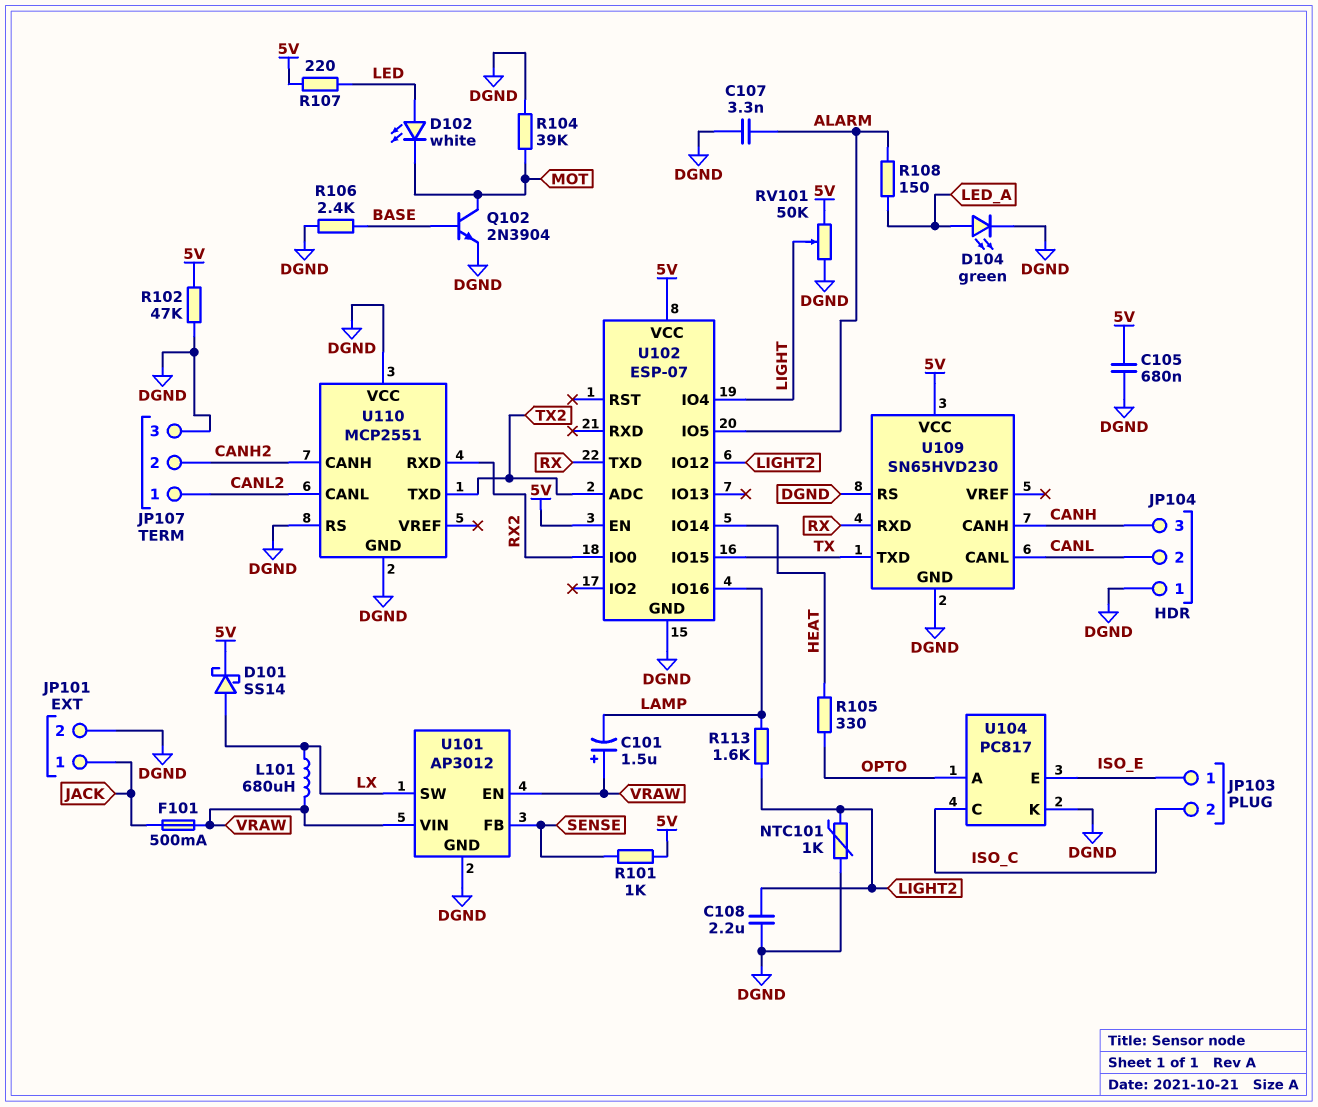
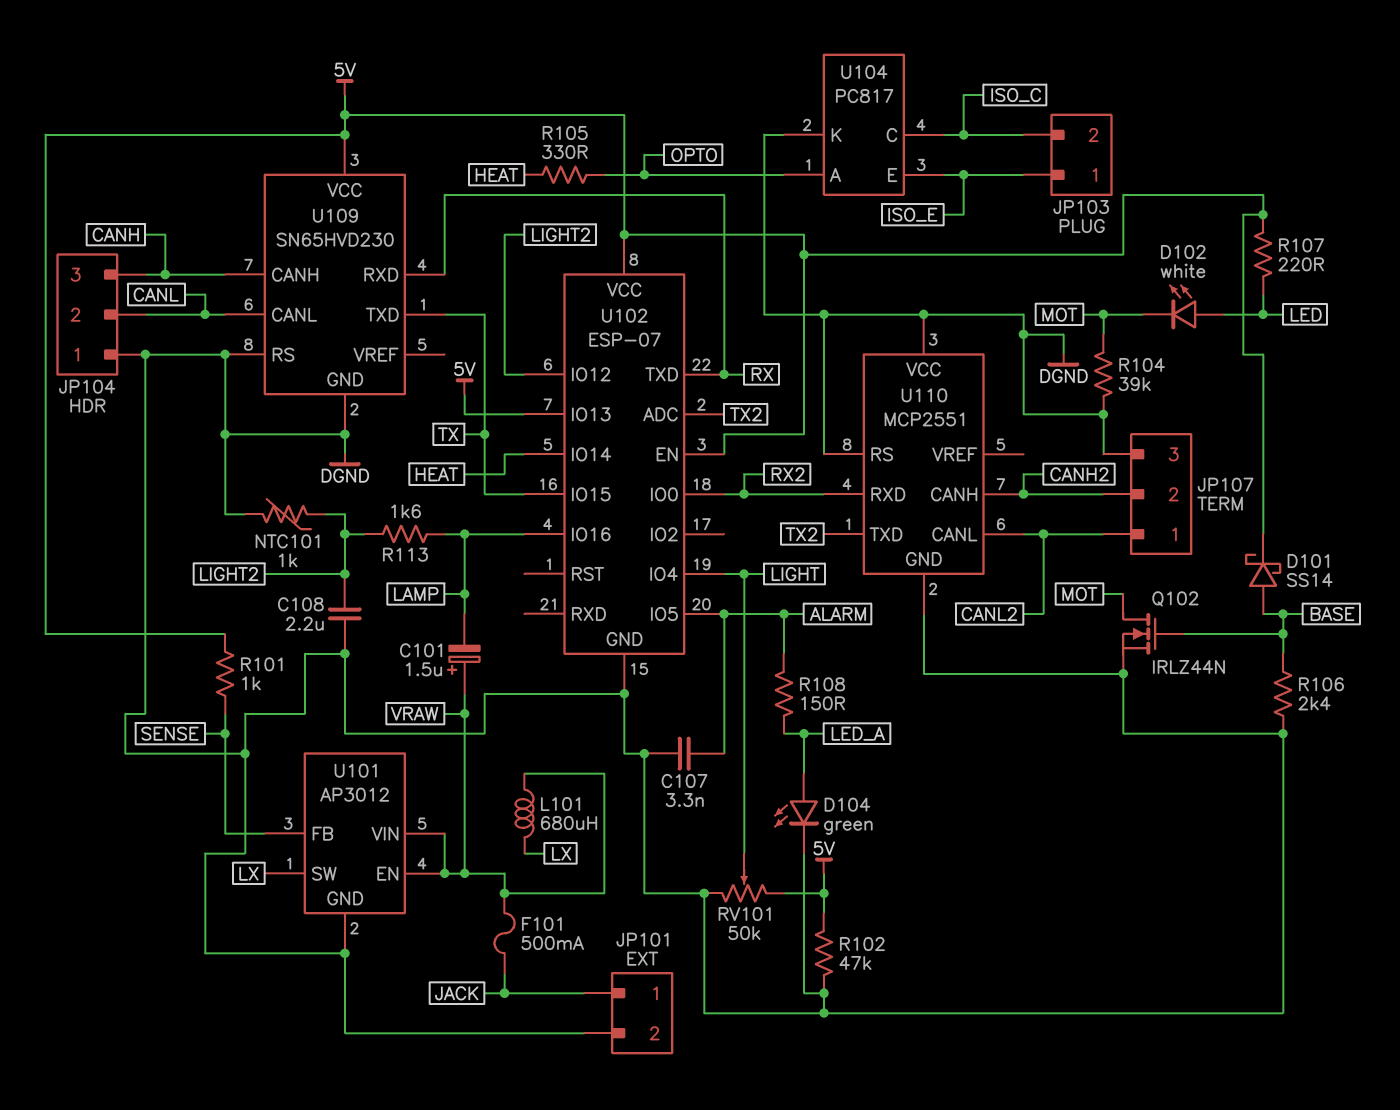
C105: 680nF (5V, DGND) -> none
D101: schottky SS14 (A LX, K 5V) -> schottky SS14 (A BASE, K 5V)
Q102: NPN 2N3904 (B BASE, C MOT, E DGND) -> NMOS IRLZ44N (G BASE, D MOT, S DGND)
U102 pin IO13: none -> 5V

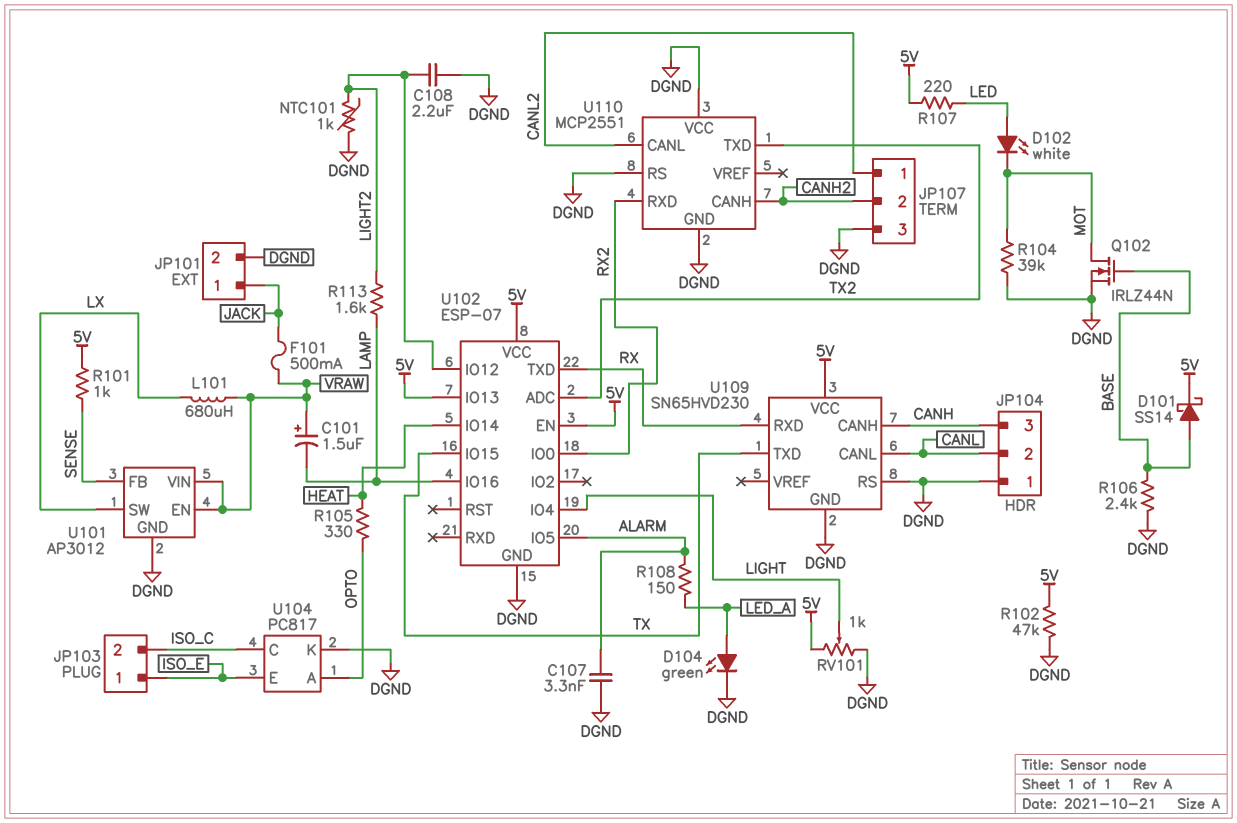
RV101: 50k (5V, DGND, wiper LIGHT) -> 1k (5V, DGND, wiper LIGHT)

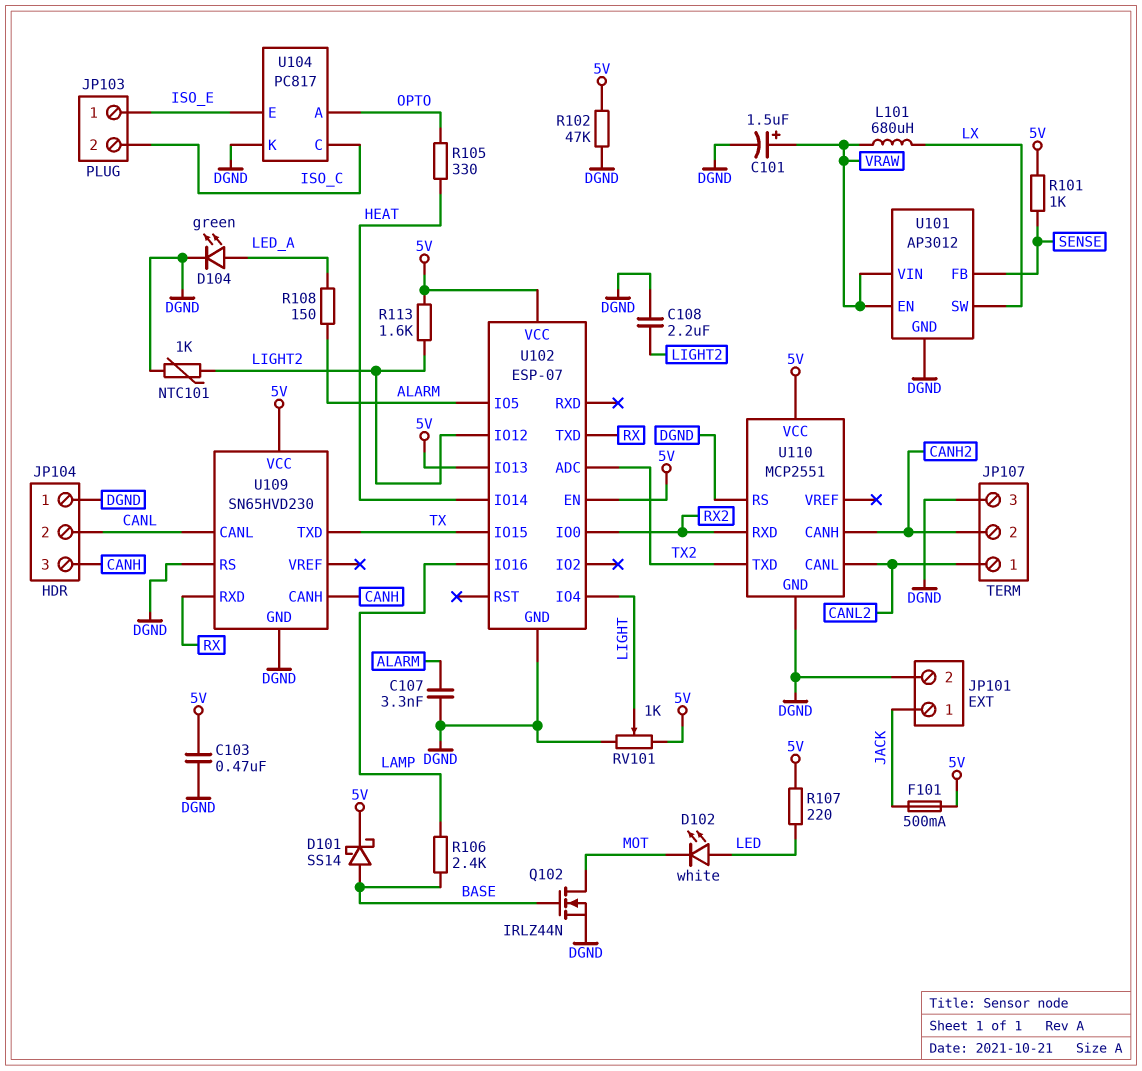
C101: 1.5uF (plus VRAW, minus LAMP) -> 1.5uF (plus VRAW, minus DGND)
C103: none -> 470nF (5V, DGND)
F101: 500mA (JACK, VRAW) -> 500mA (5V, JACK)
R104: 39k (DGND, MOT) -> none
R106: 2.4k (BASE, DGND) -> 2.4k (BASE, LAMP)
R113: 1.6k (LAMP, LIGHT2) -> 1.6k (5V, LIGHT2)
U110 pin VCC: DGND -> 5V

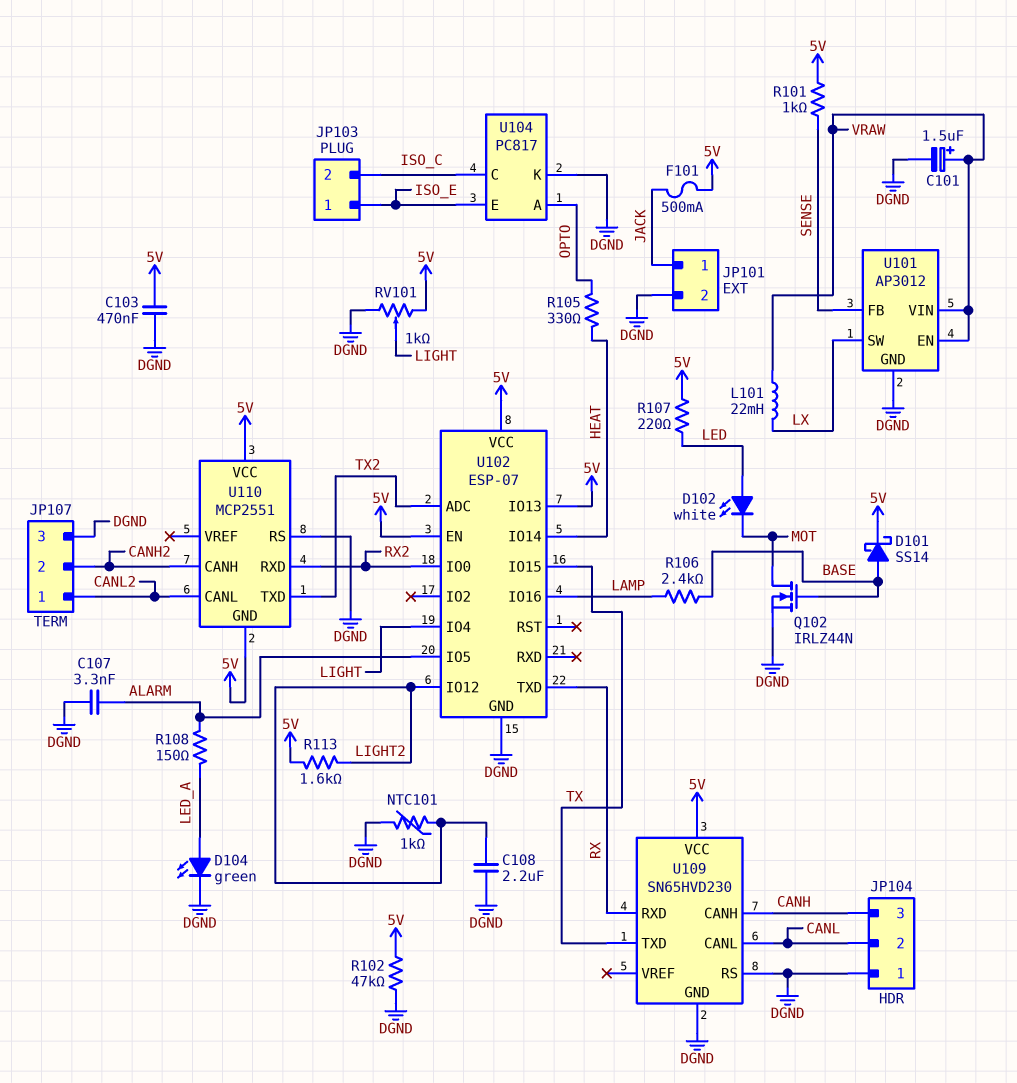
L101: 680uH (LX, VRAW) -> 22mH (LX, VRAW)
U110 pin GND: DGND -> 5V

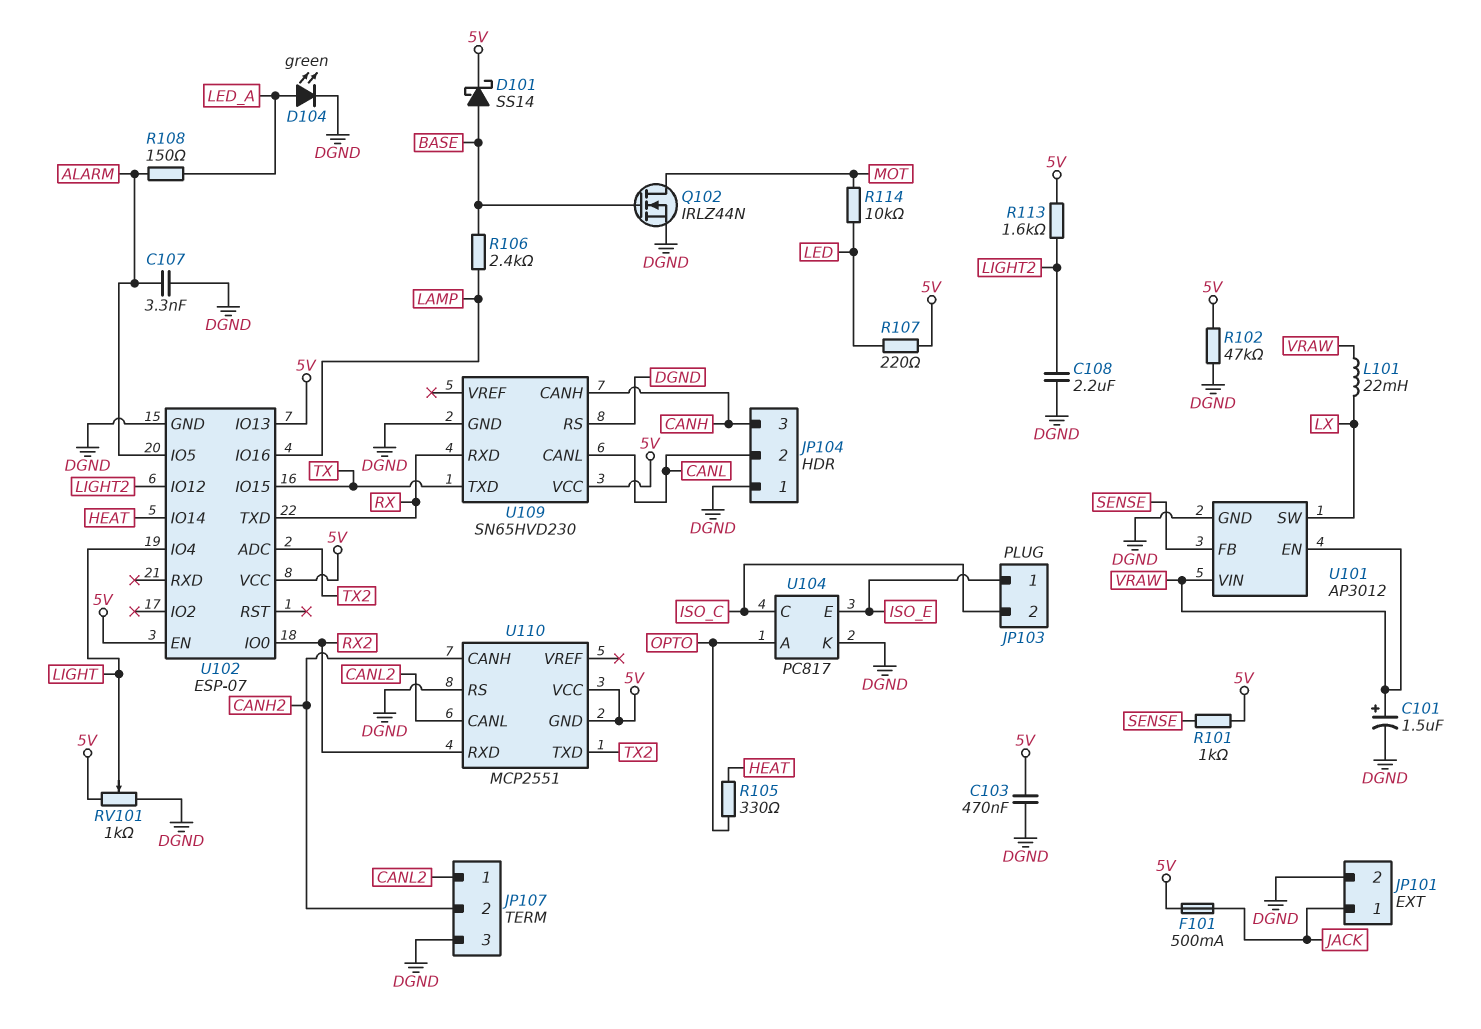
D102: LED white (A LED, K MOT) -> none
NTC101: 1k (DGND, LIGHT2) -> none
R114: none -> 10k (LED, MOT)

